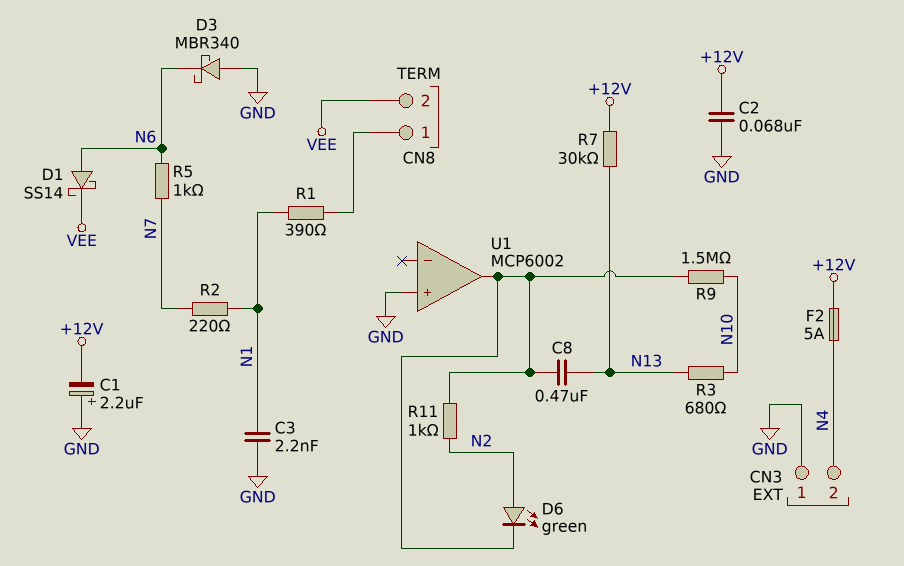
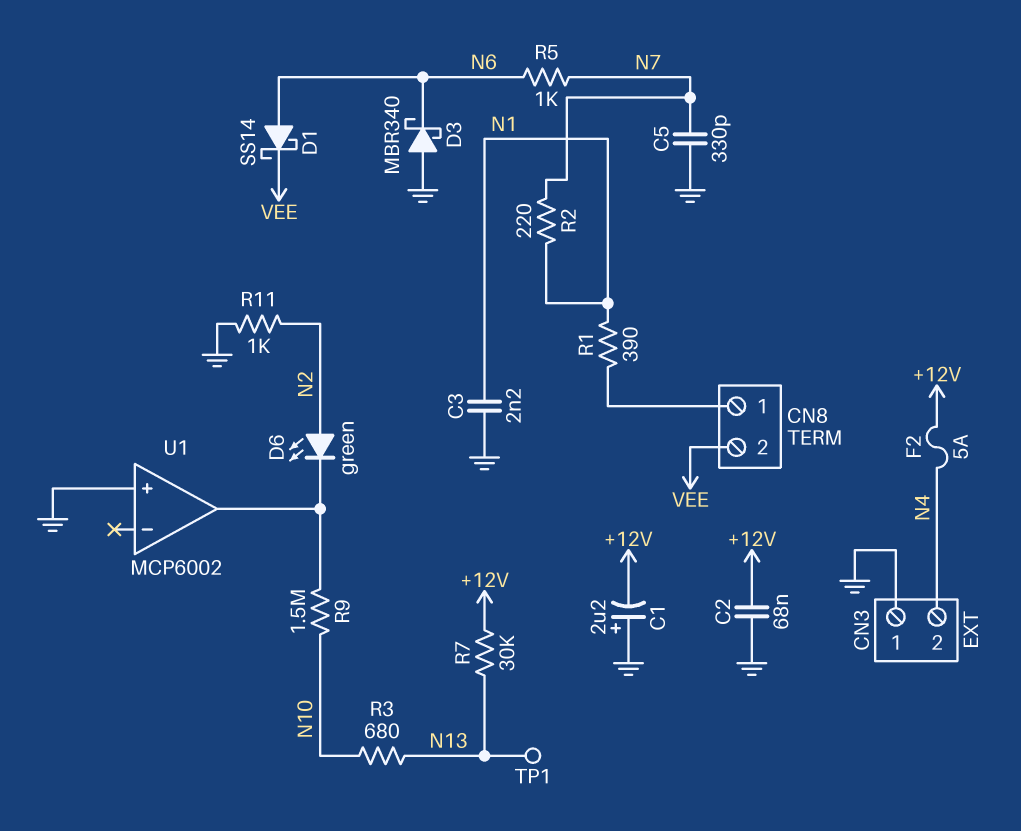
C5: none -> 330pF (GND, N7)
C8: 470nF (N13, U1/out) -> none
R11: 1k (N2, U1/out) -> 1k (GND, N2)
TP1: none -> test point (N13)

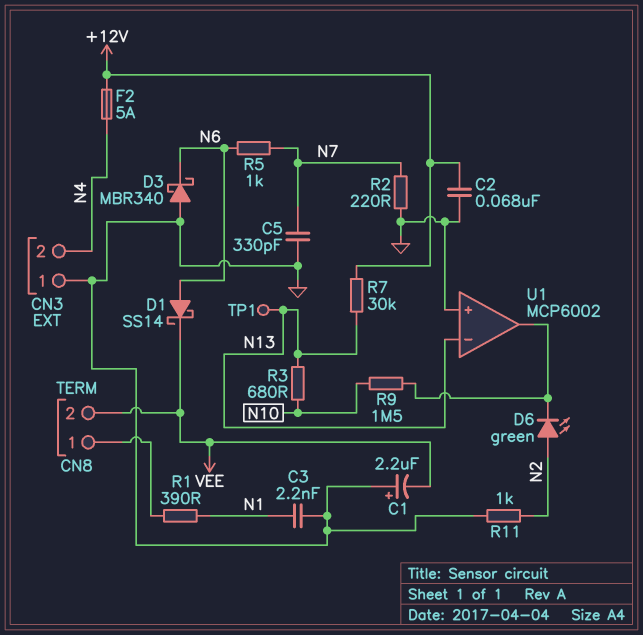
C1: 2.2uF (plus GND, minus +12V) -> 2.2uF (plus GND, minus VEE)
R2: 220 (N1, N7) -> 220 (GND, N7)
U1 pin in-: none -> N13

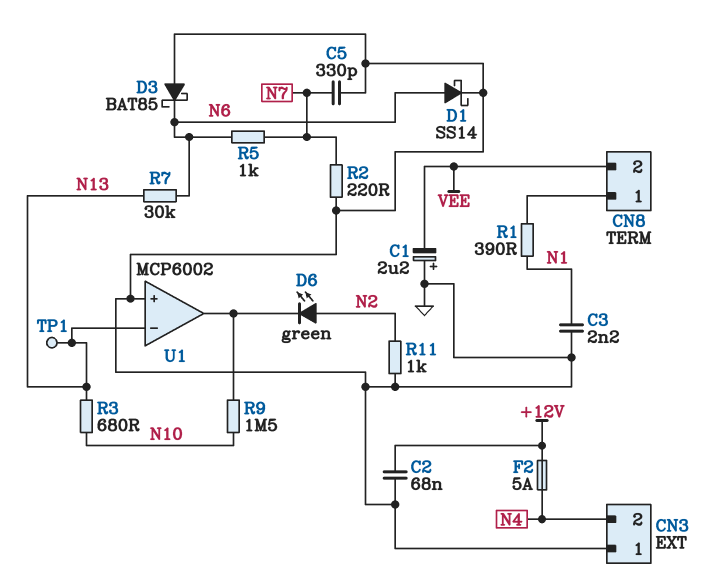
D1: schottky SS14 (A N6, K VEE) -> schottky SS14 (A N6, K GND)
D3: schottky MBR340 (A GND, K N6) -> schottky BAT85 (A GND, K N6)
R7: 30k (+12V, N13) -> 30k (N6, N13)

